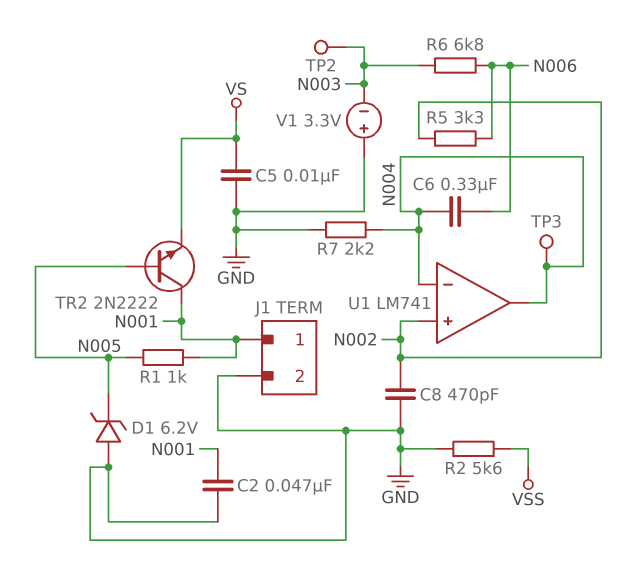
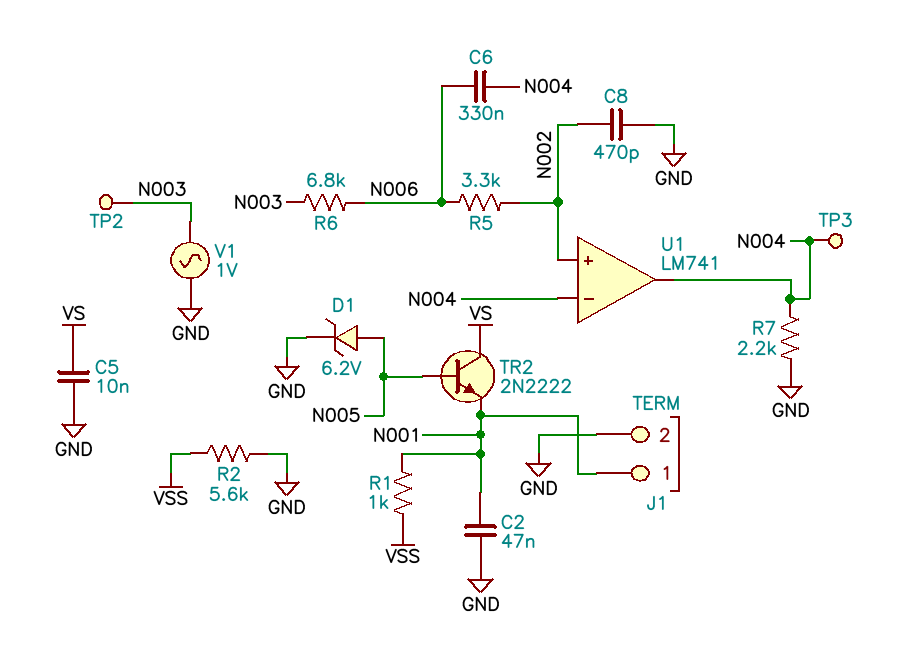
D1: zener 6.2V (A GND, K N005) -> zener 6.2V (A N005, K GND)
R1: 1k (N001, N005) -> 1k (N001, VSS)
TR2: NPN 2N2222 (B N005, C N001, E VS) -> NPN 2N2222 (B N005, C VS, E N001)
V1: 3.3V (plus GND, minus N003) -> AC 1V (GND, N003)

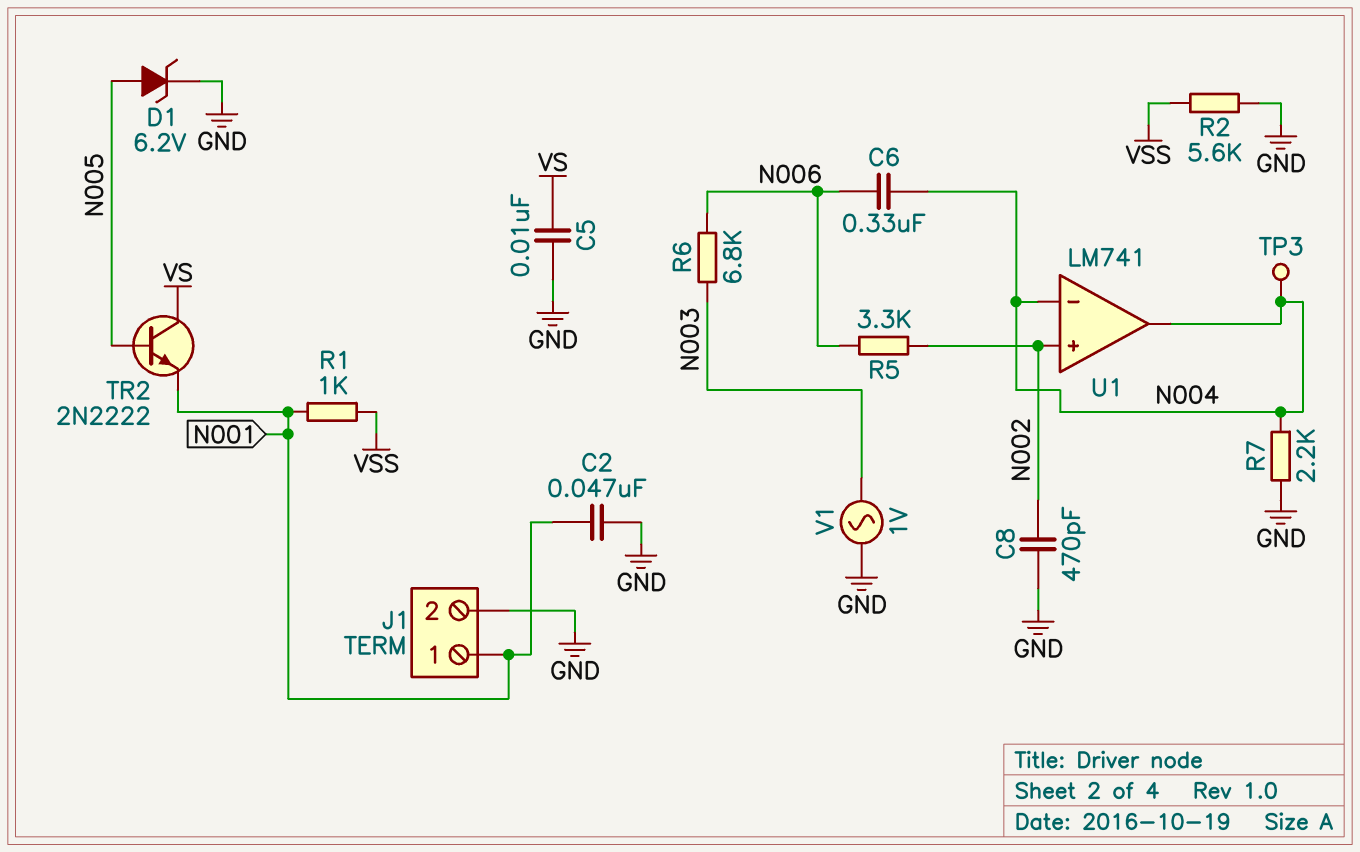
TP2: test point (N003) -> none

